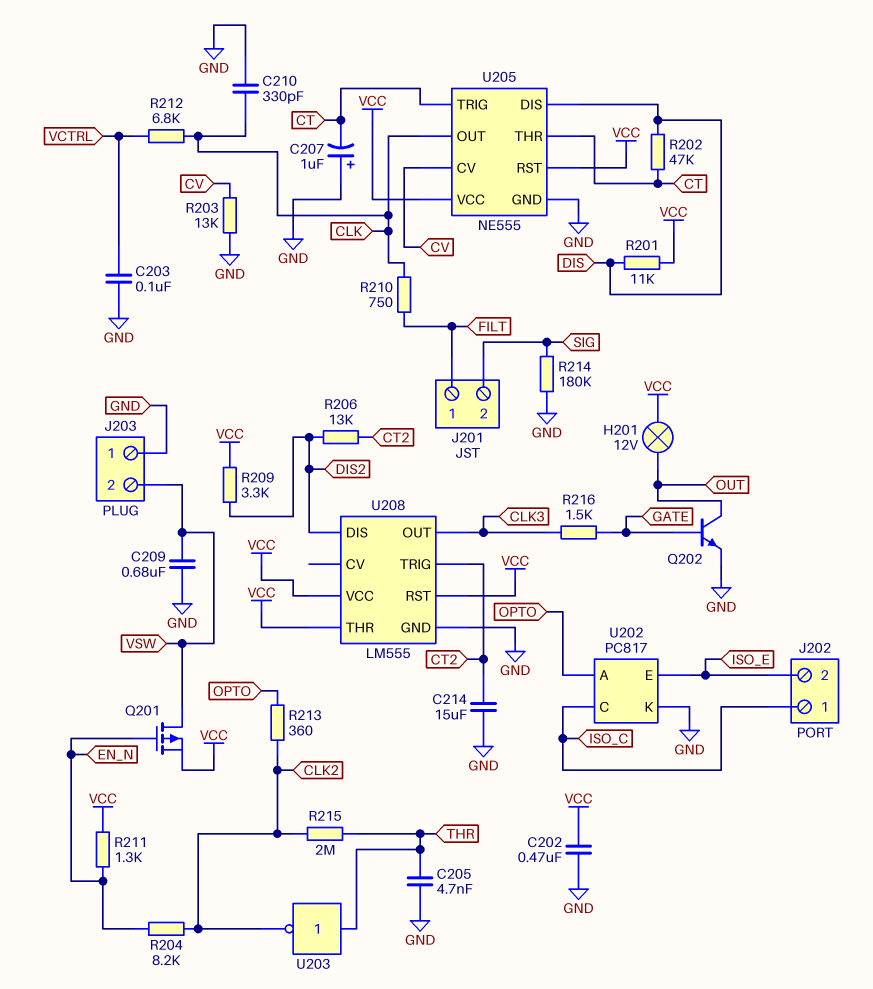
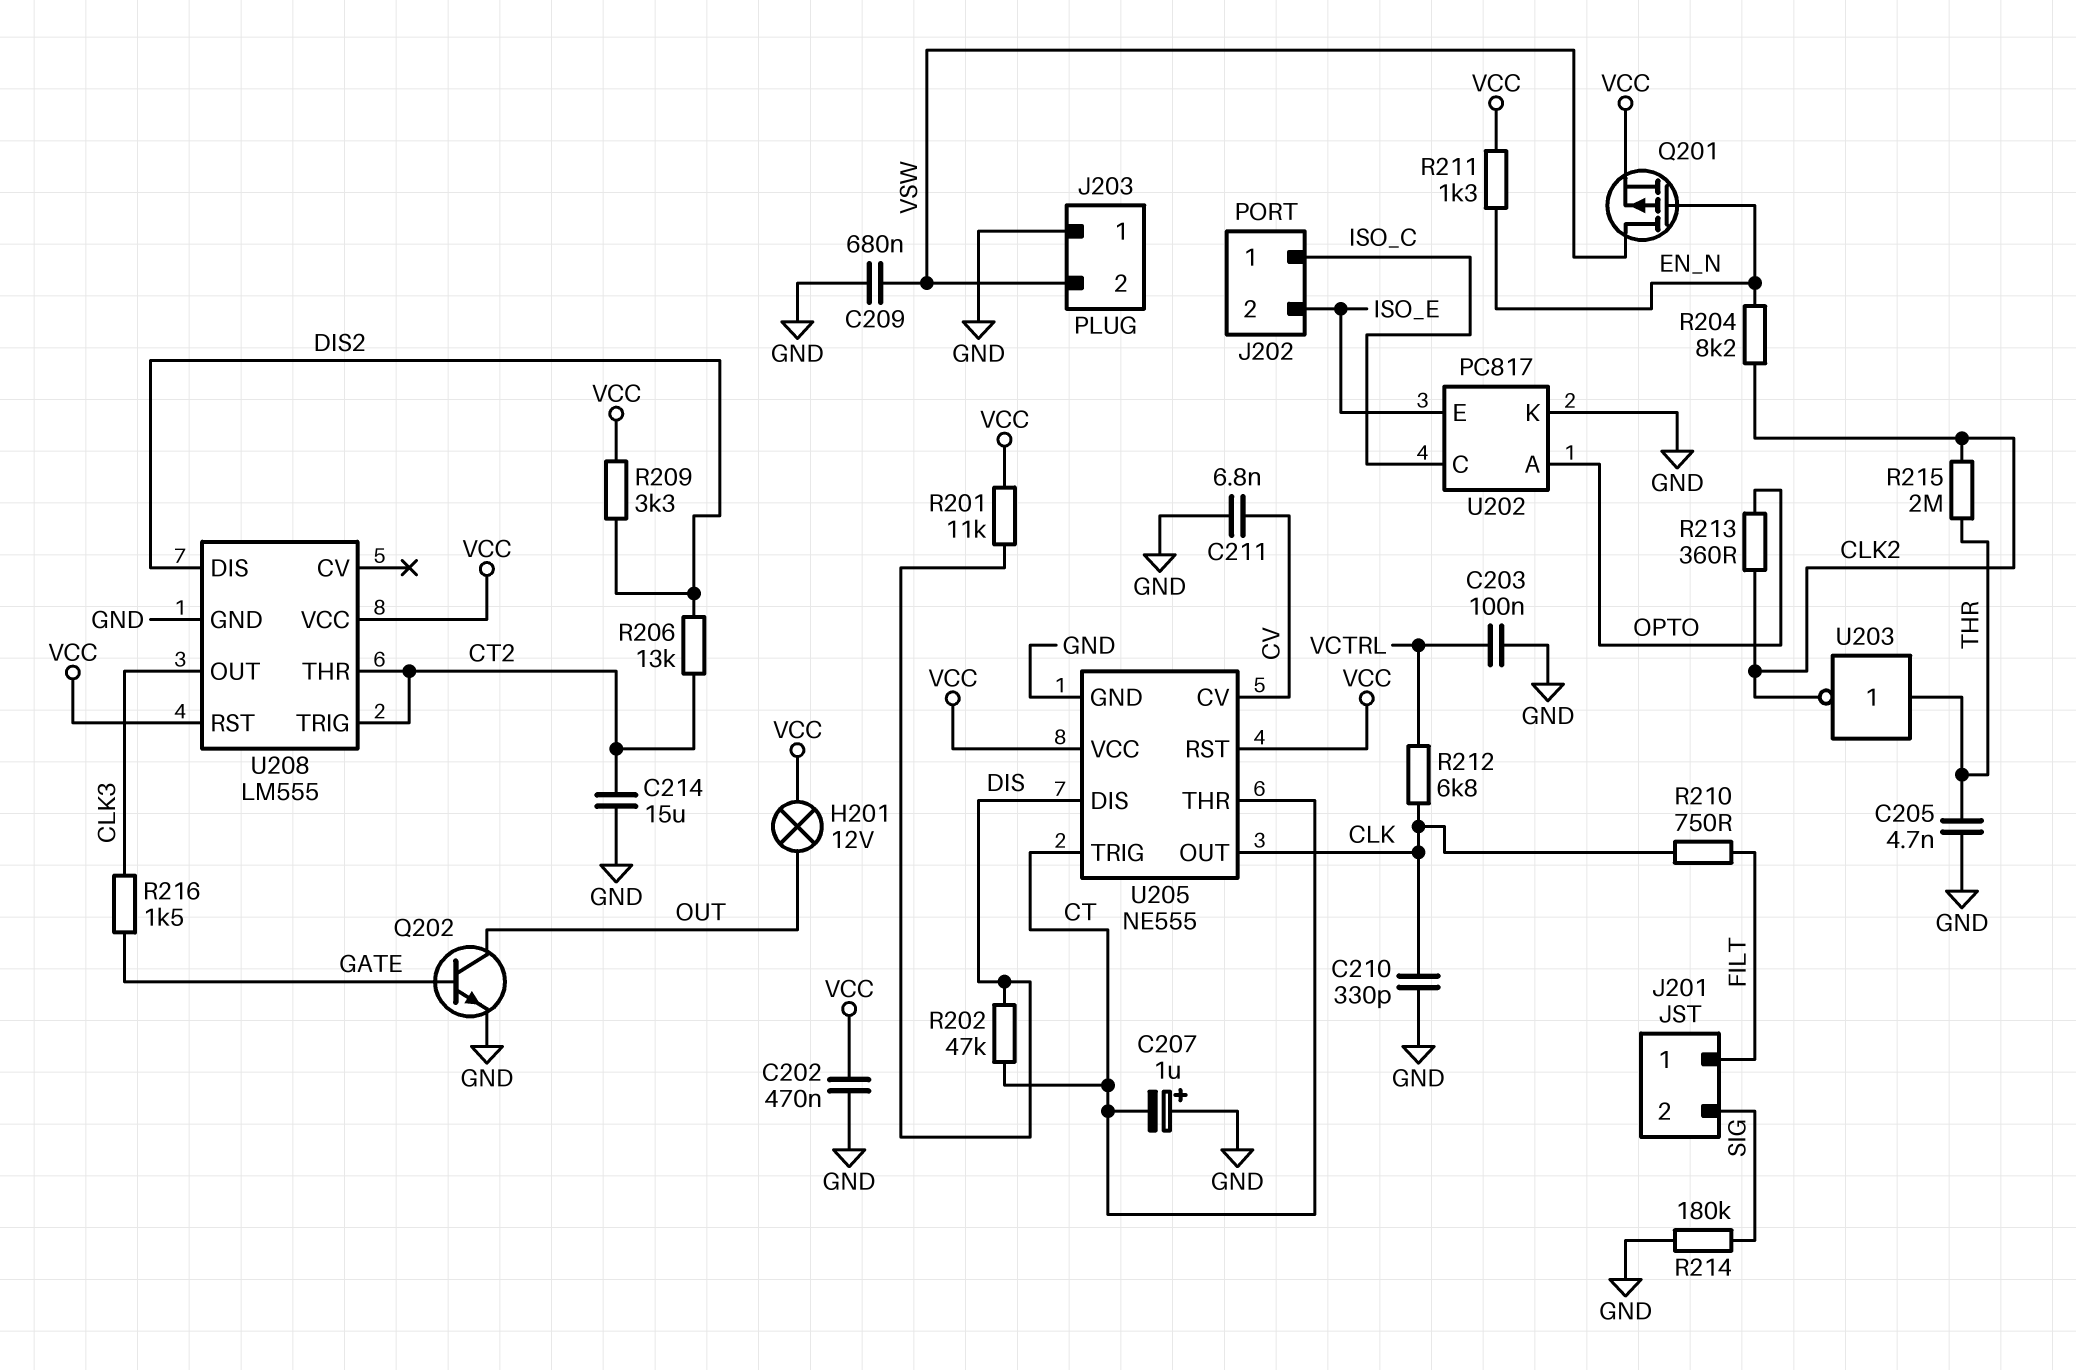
C211: none -> 6.8nF (CV, GND)
R203: 13k (CV, GND) -> none
U208 pin THR: VCC -> CT2

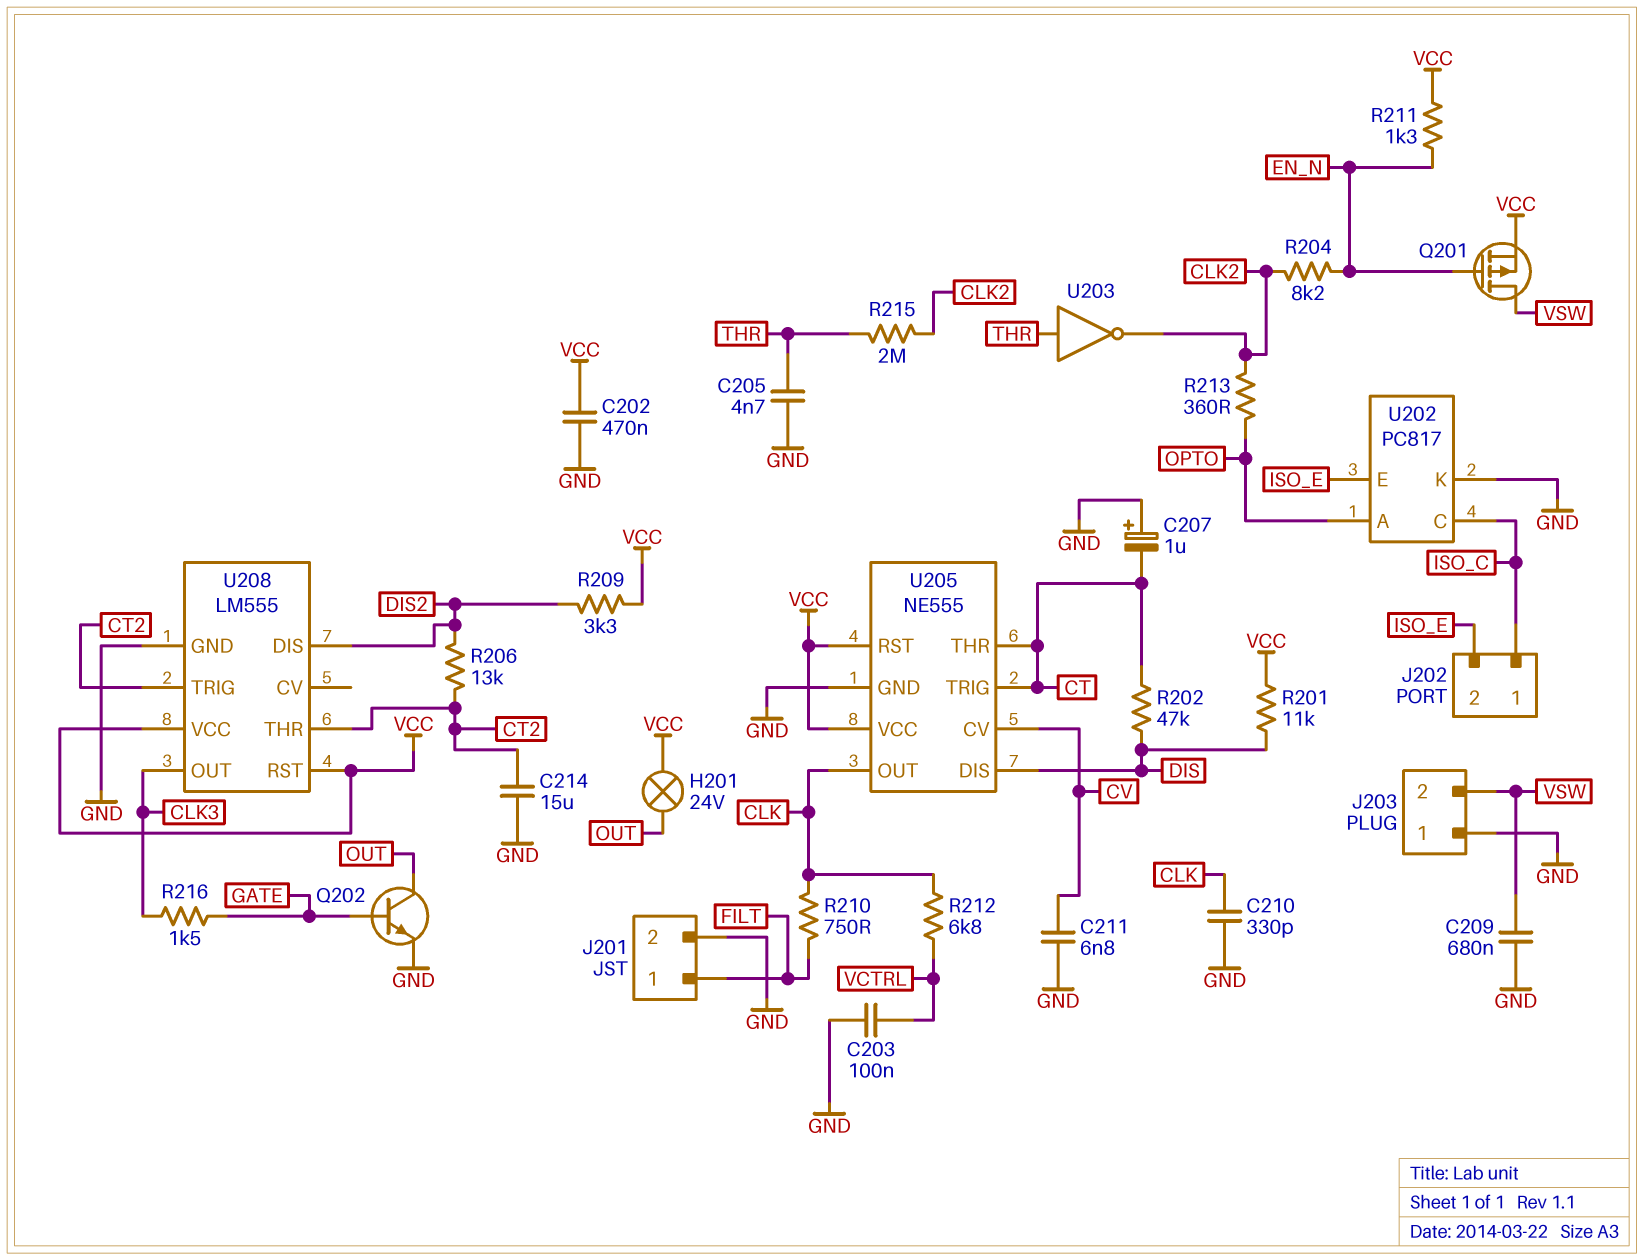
H201: lamp 12V (OUT, VCC) -> lamp 24V (OUT, VCC)
J201 pin 2: SIG -> GND
R214: 180k (GND, SIG) -> none

